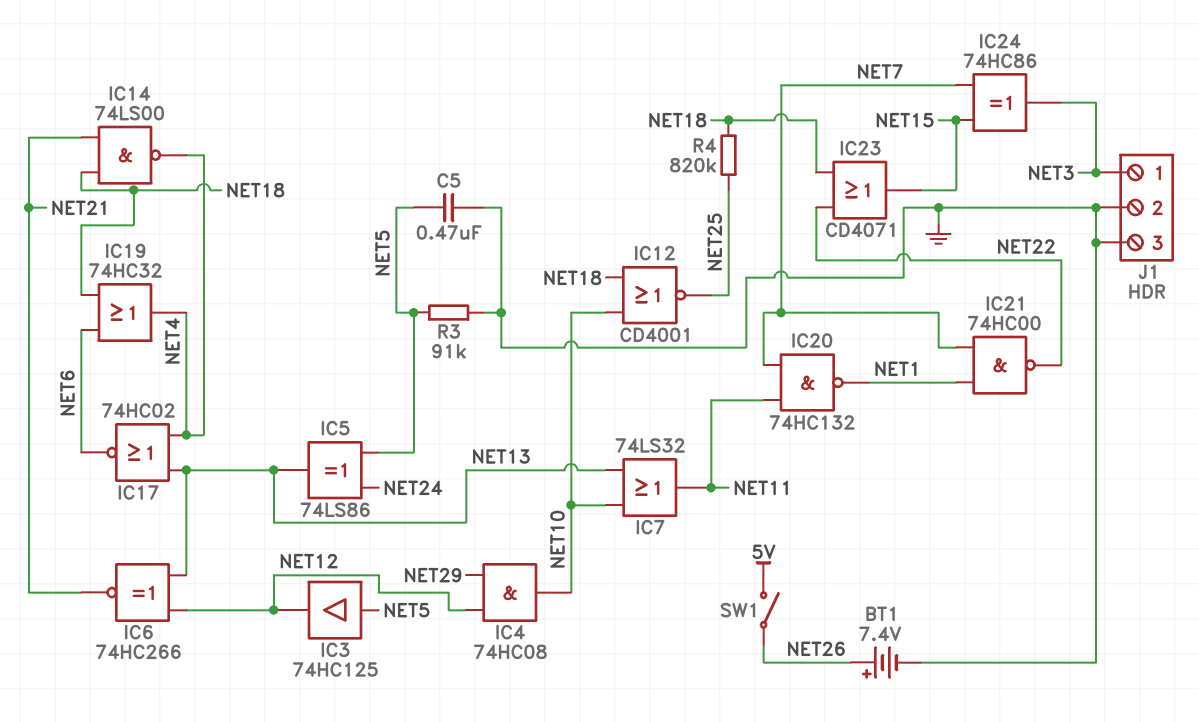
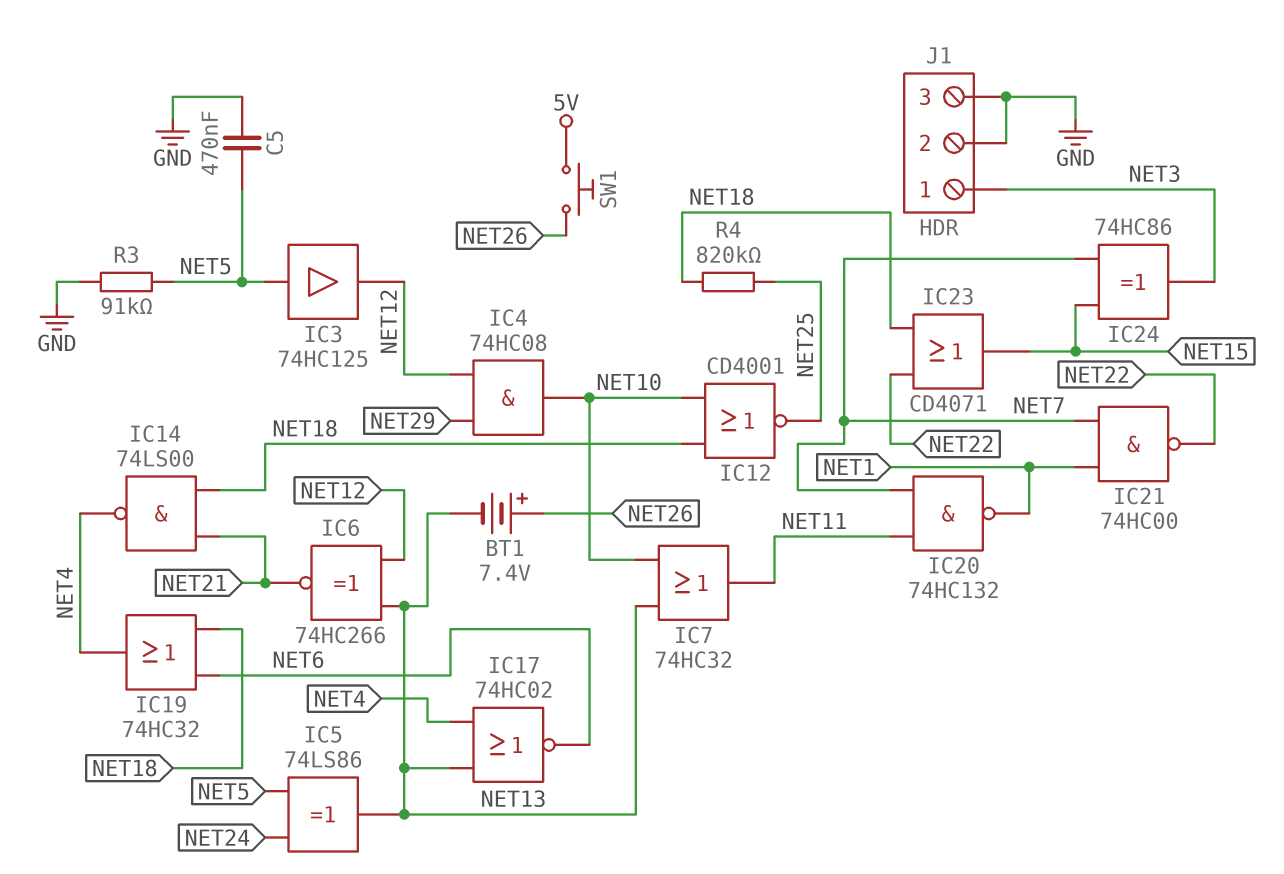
BT1: 7.4V (plus NET26, minus GND) -> 7.4V (plus NET26, minus NET13)
IC7: OR 74LS32 (in NET10, in NET13, out NET11) -> OR 74HC32 (in NET10, in NET13, out NET11)
SW1: switch (5V, NET26) -> button (5V, NET26)

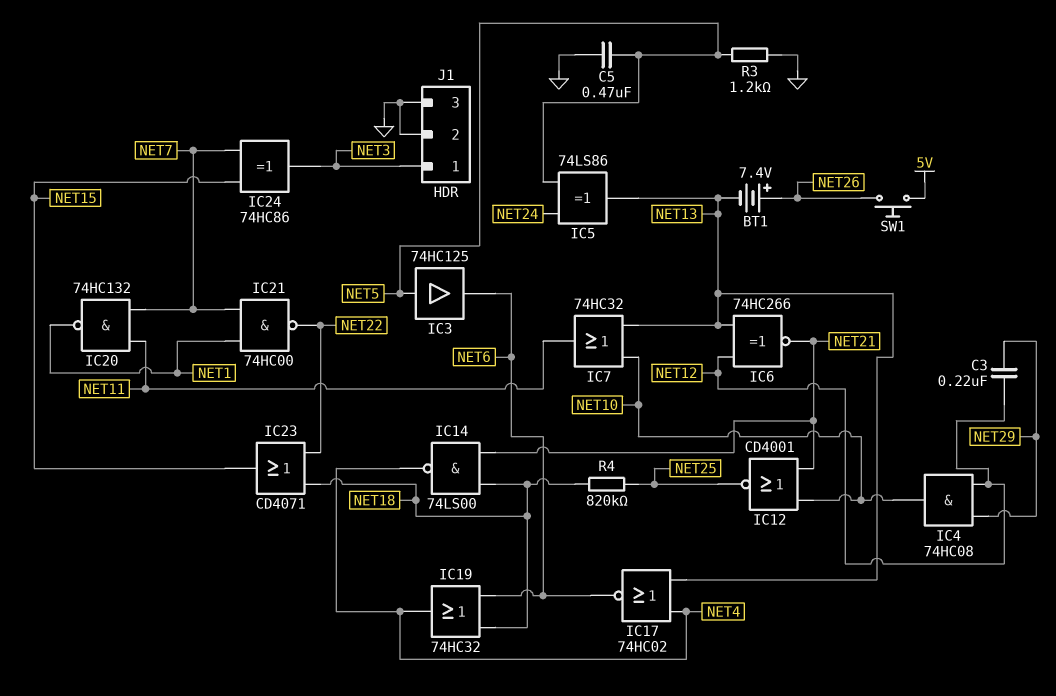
C3: none -> 220nF (NET12, NET29)
IC3: buffer 74HC125 (in NET5, out NET12) -> buffer 74HC125 (in NET5, out NET6)
IC12: NOR CD4001 (in NET10, in NET18, out NET25) -> NOR CD4001 (in NET10, in NET21, out NET25)
R3: 91k (GND, NET5) -> 1.2k (GND, NET5)

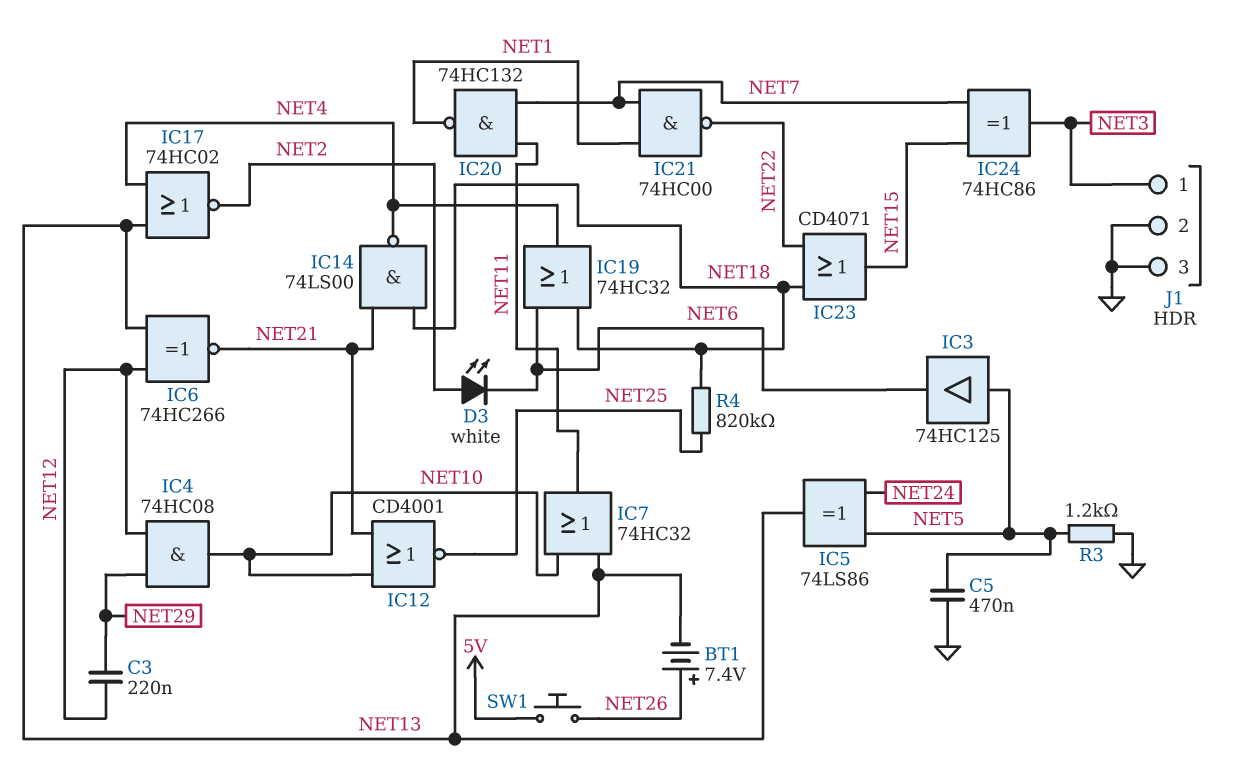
D3: none -> LED white (A NET2, K NET6)
IC17: NOR 74HC02 (in NET4, in NET13, out NET6) -> NOR 74HC02 (in NET4, in NET13, out NET2)

